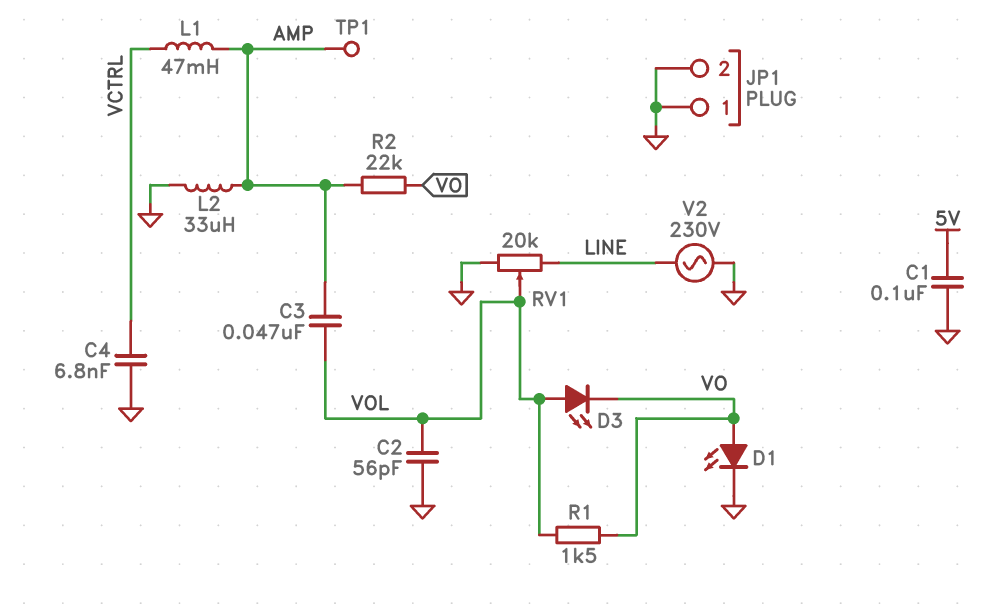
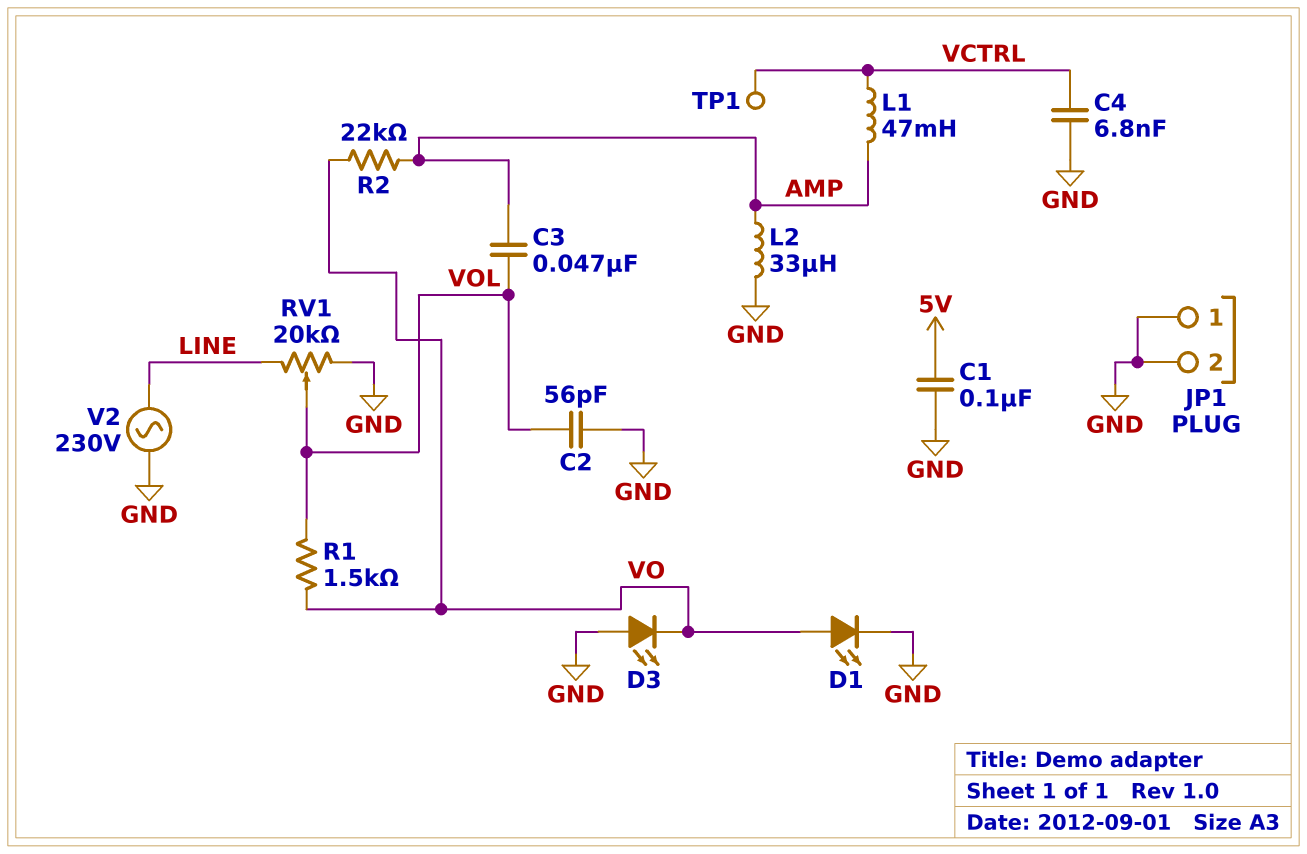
D3: LED (A VOL, K VO) -> LED (A GND, K VO)
TP1: test point (AMP) -> test point (VCTRL)

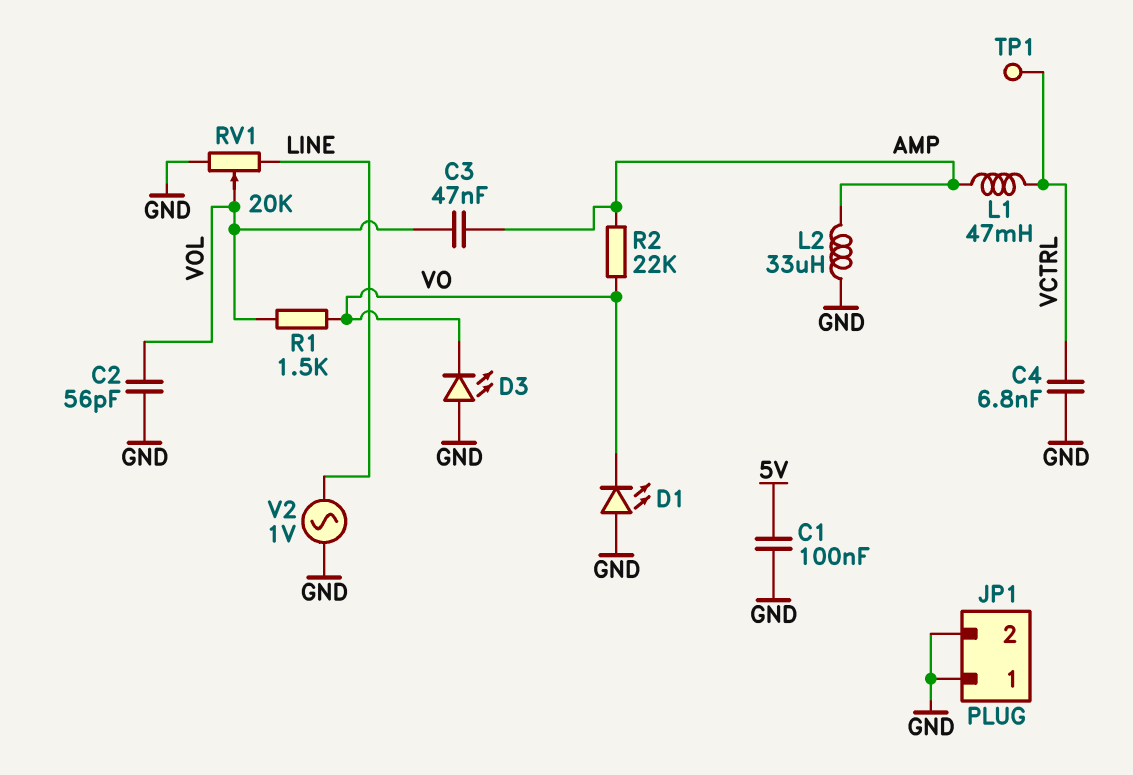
D1: LED (A VO, K GND) -> LED (A GND, K VO)
V2: AC 230V (GND, LINE) -> AC 1V (GND, LINE)

